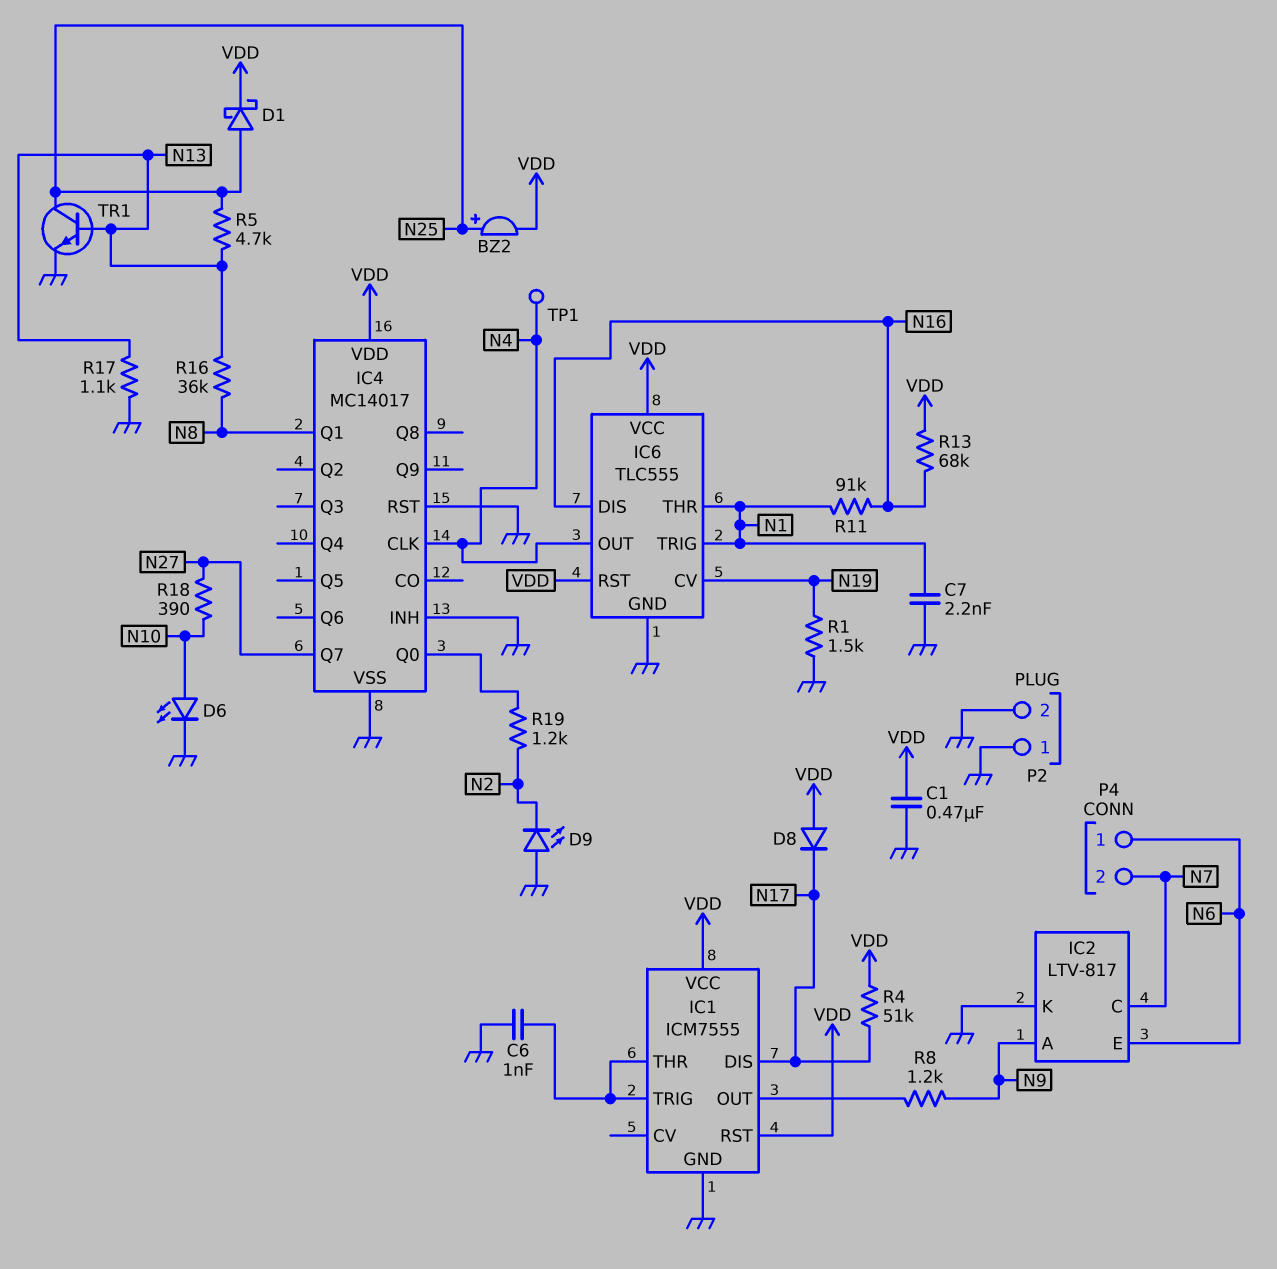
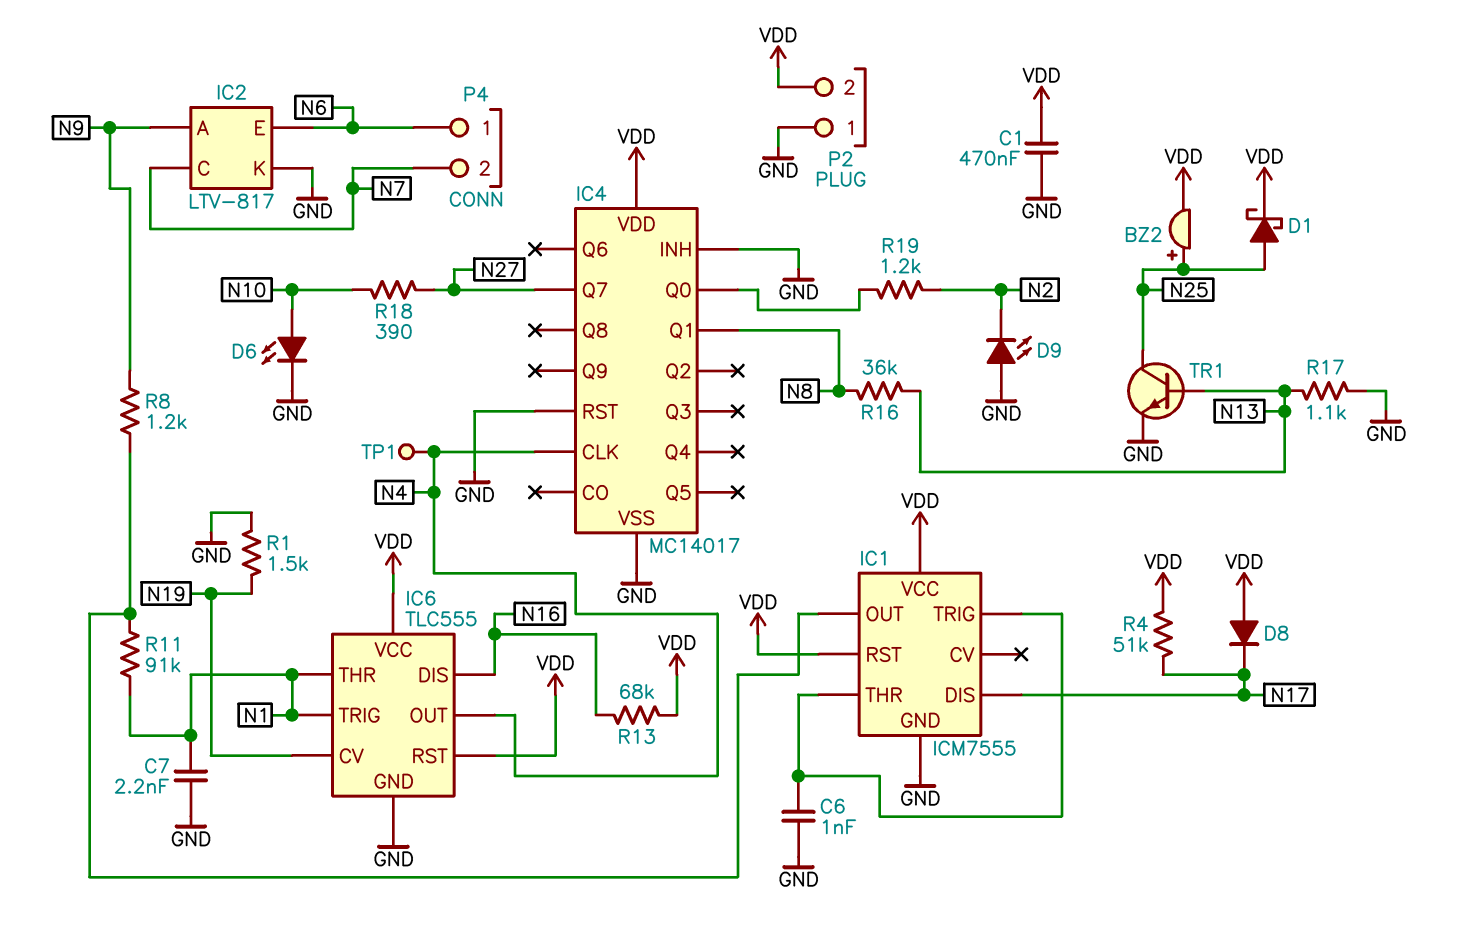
P2 pin 2: GND -> VDD
R5: 4.7k (N13, N25) -> none
R11: 91k (N1, N16) -> 91k (IC1/OUT, N1)

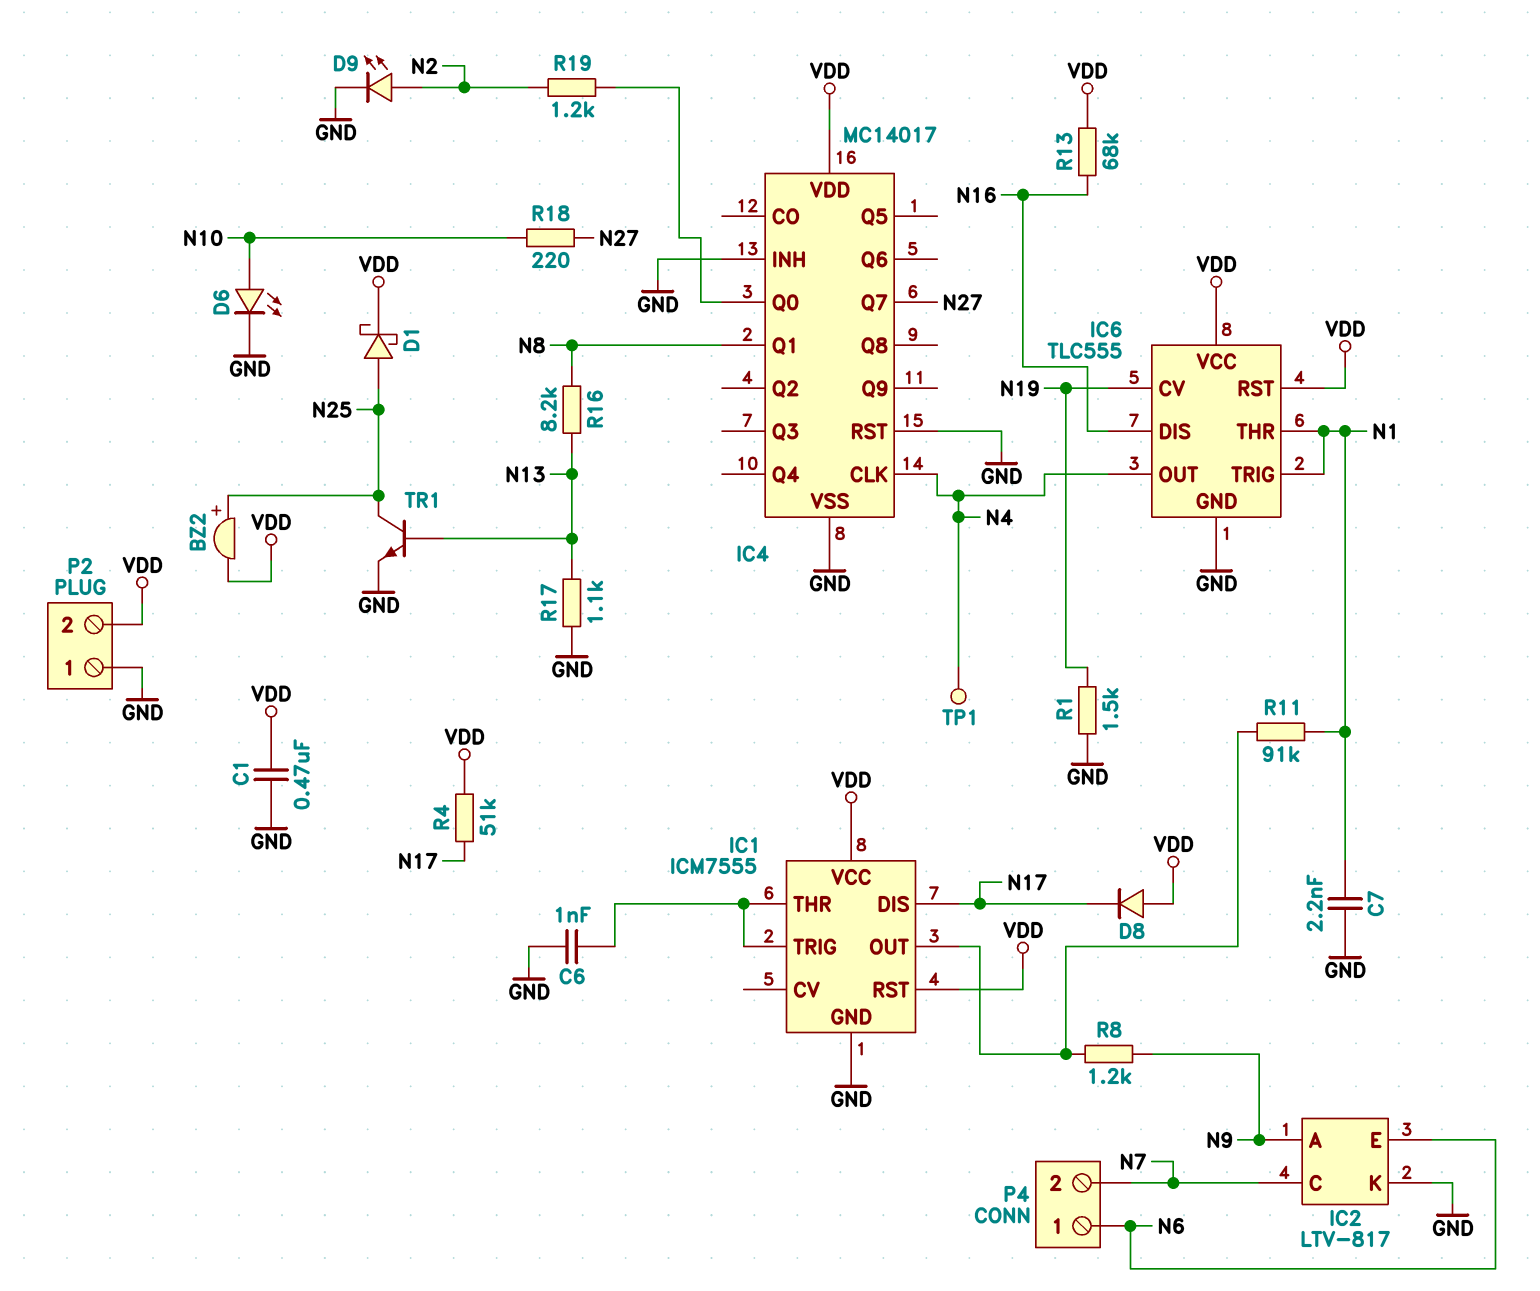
D9: LED (A GND, K N2) -> LED (A N2, K GND)
R16: 36k (N8, N13) -> 8.2k (N8, N13)
R18: 390 (N10, N27) -> 220 (N10, N27)

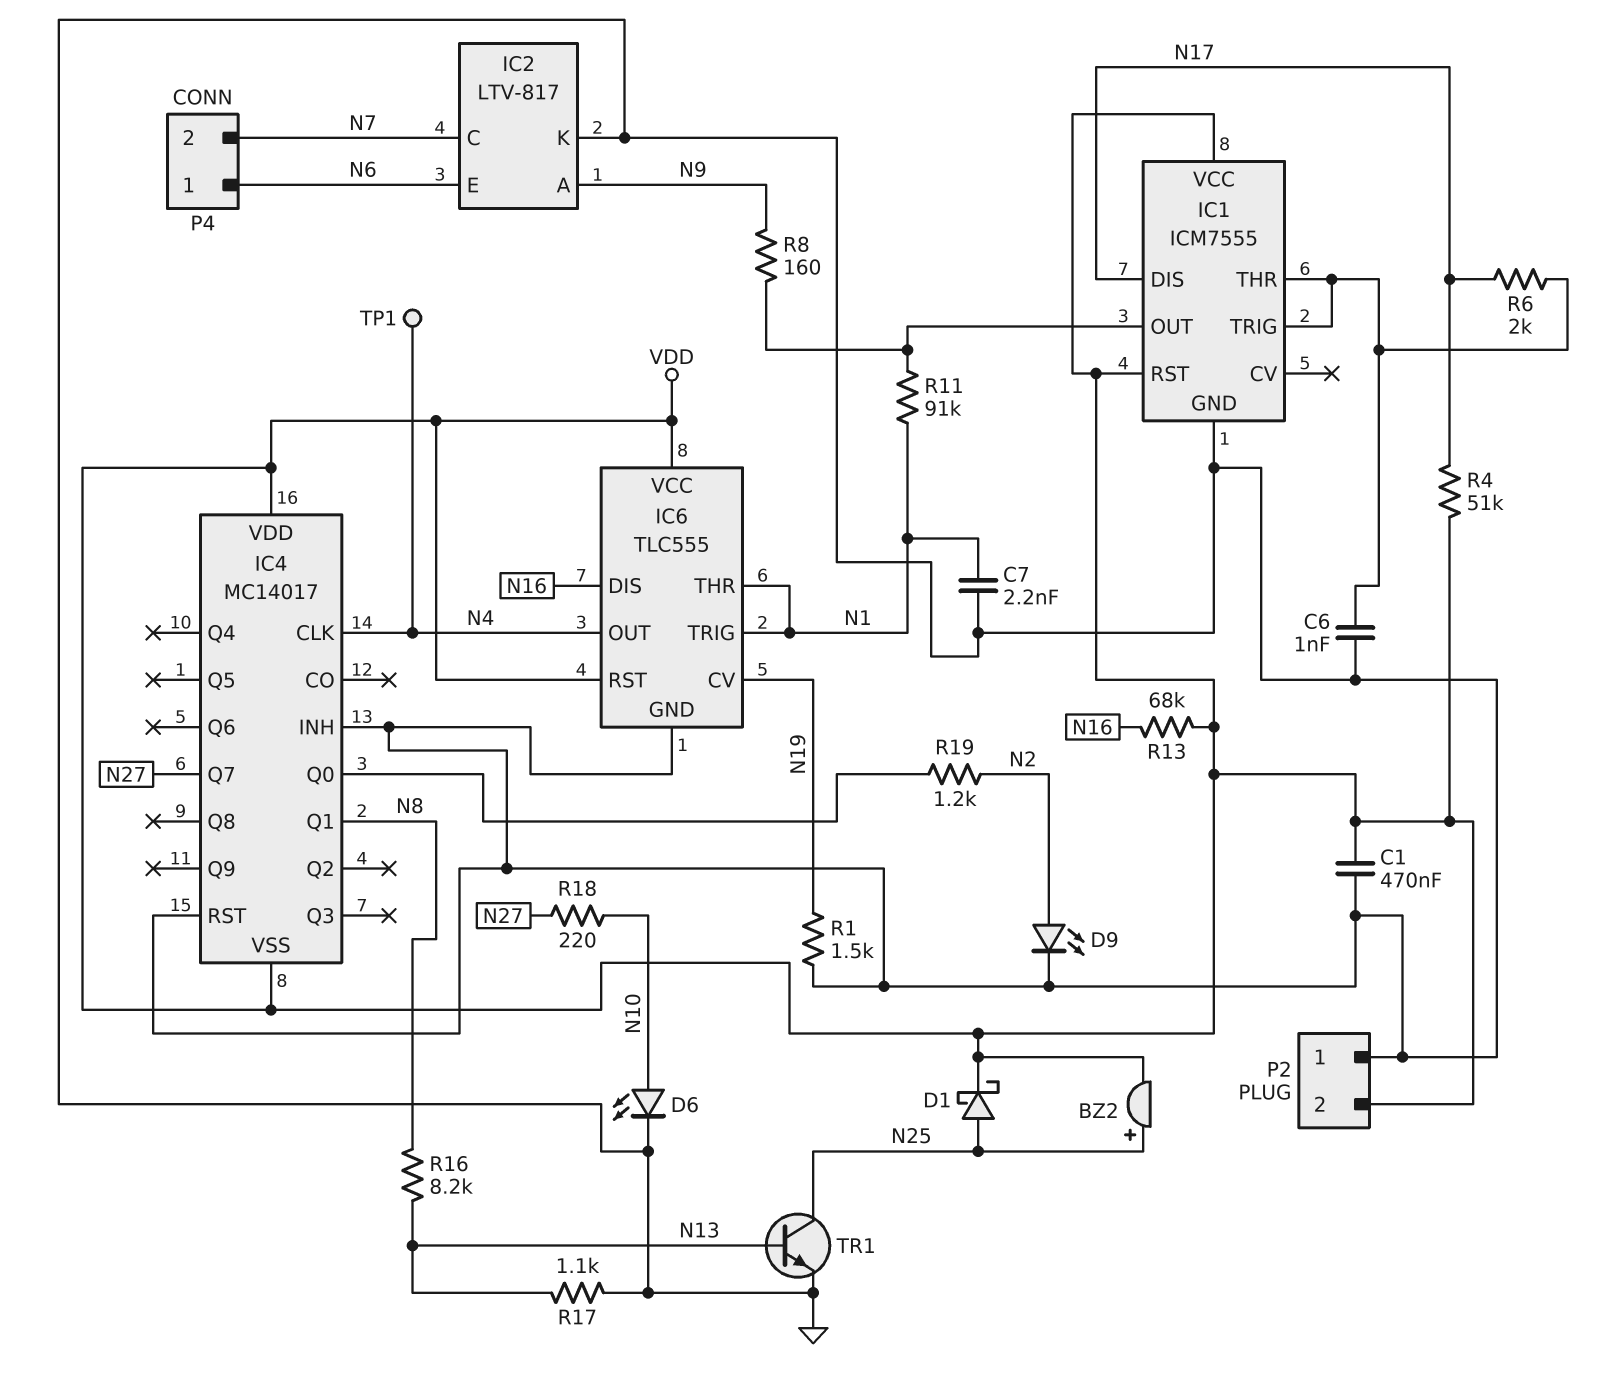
D8: diode (A VDD, K N17) -> none
IC4 pin VSS: GND -> VDD
R6: none -> 2k (IC1/THR, N17)
R8: 1.2k (IC1/OUT, N9) -> 160 (IC1/OUT, N9)

